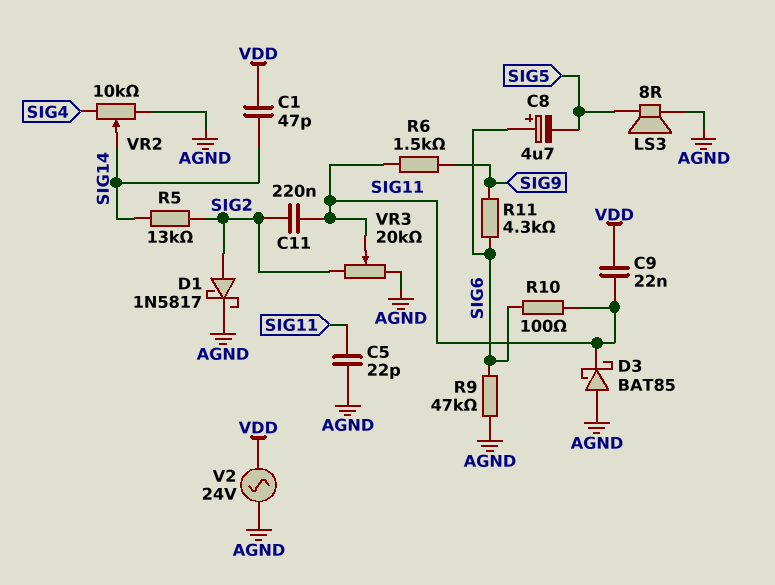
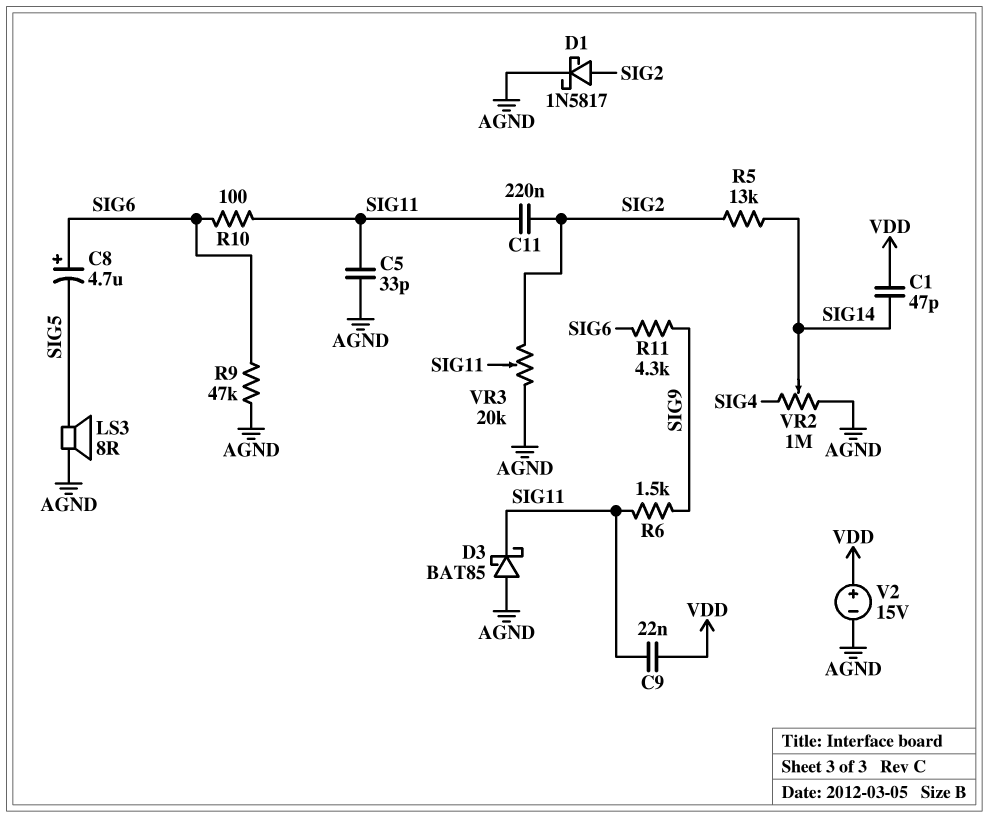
C5: 22pF (AGND, SIG11) -> 33pF (AGND, SIG11)
V2: AC 24V (AGND, VDD) -> 15V (plus VDD, minus AGND)
VR2: 10k (AGND, SIG4, wiper SIG14) -> 1M (AGND, SIG4, wiper SIG14)

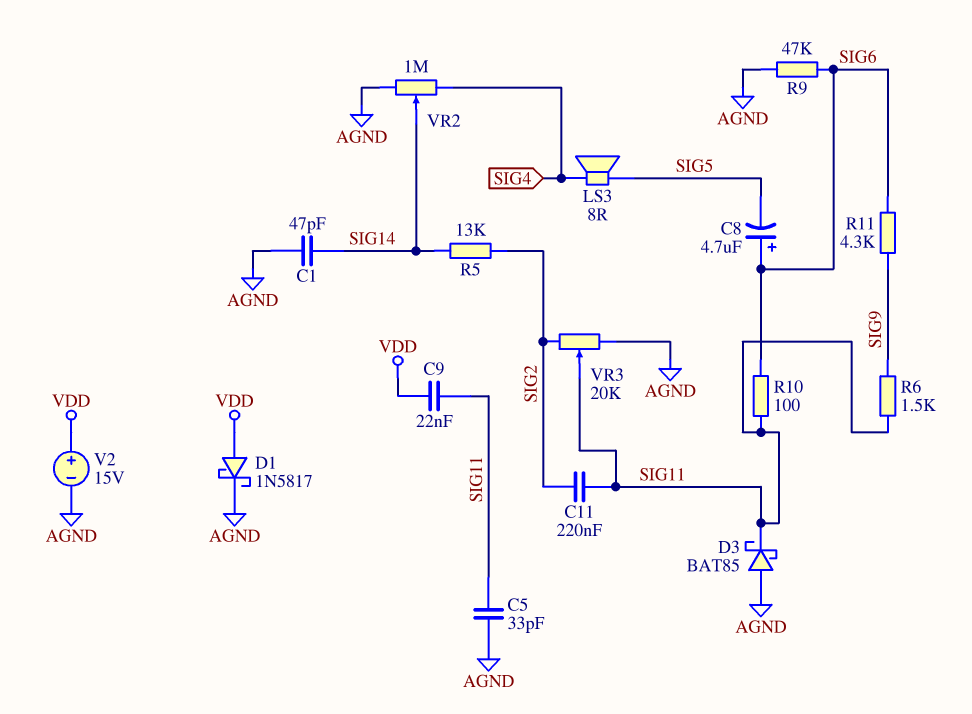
C1: 47pF (SIG14, VDD) -> 47pF (AGND, SIG14)
D1: schottky 1N5817 (A SIG2, K AGND) -> schottky 1N5817 (A VDD, K AGND)
LS3: speaker 8R (AGND, SIG5) -> speaker 8R (SIG4, SIG5)

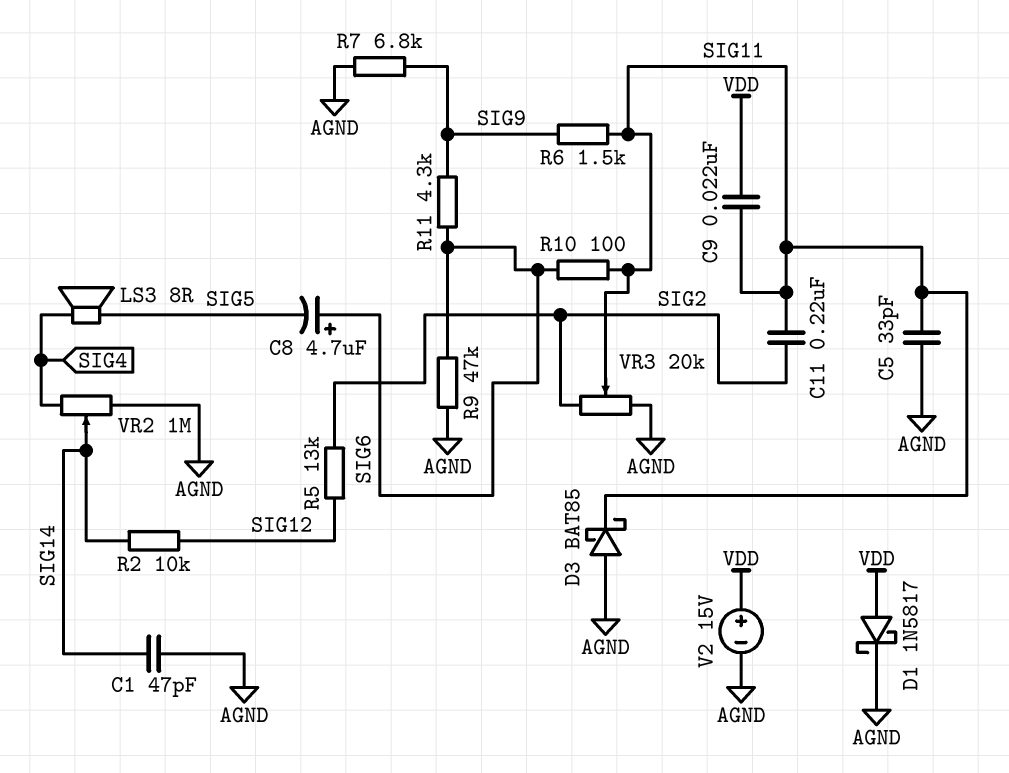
R2: none -> 10k (SIG12, SIG14)
R5: 13k (SIG2, SIG14) -> 13k (SIG2, SIG12)
R7: none -> 6.8k (AGND, SIG9)

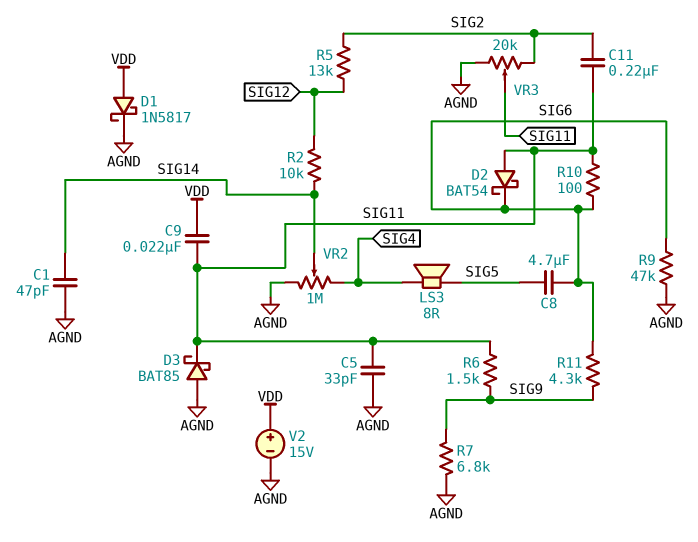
C8: 4.7uF (plus SIG6, minus SIG5) -> 4.7uF (SIG5, SIG6)
D2: none -> schottky BAT54 (A SIG11, K SIG6)

